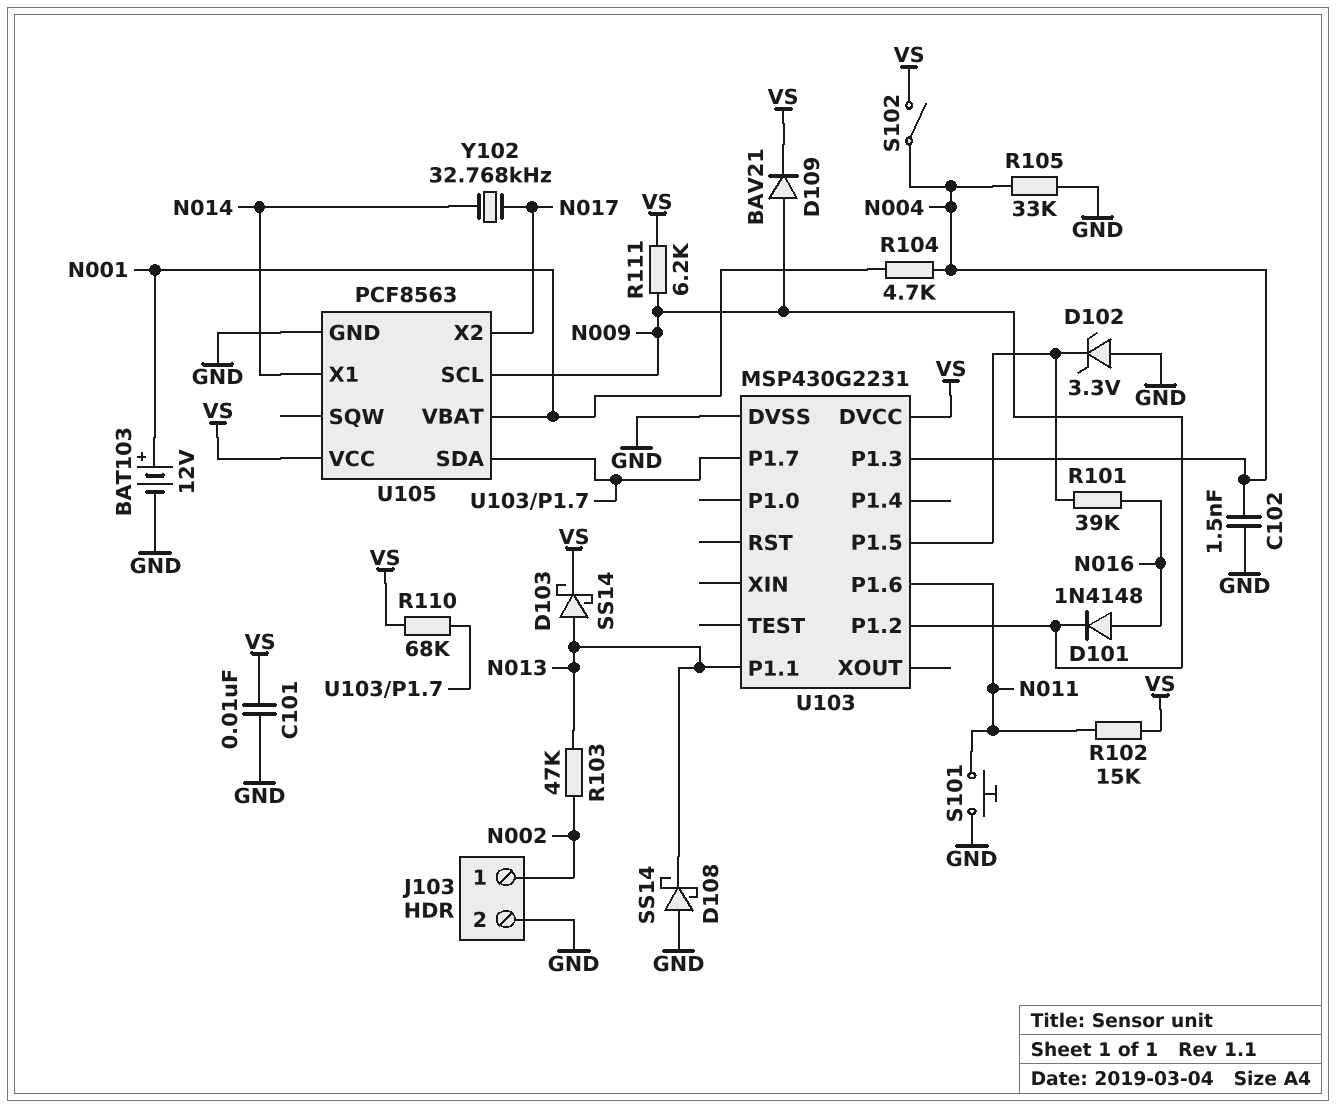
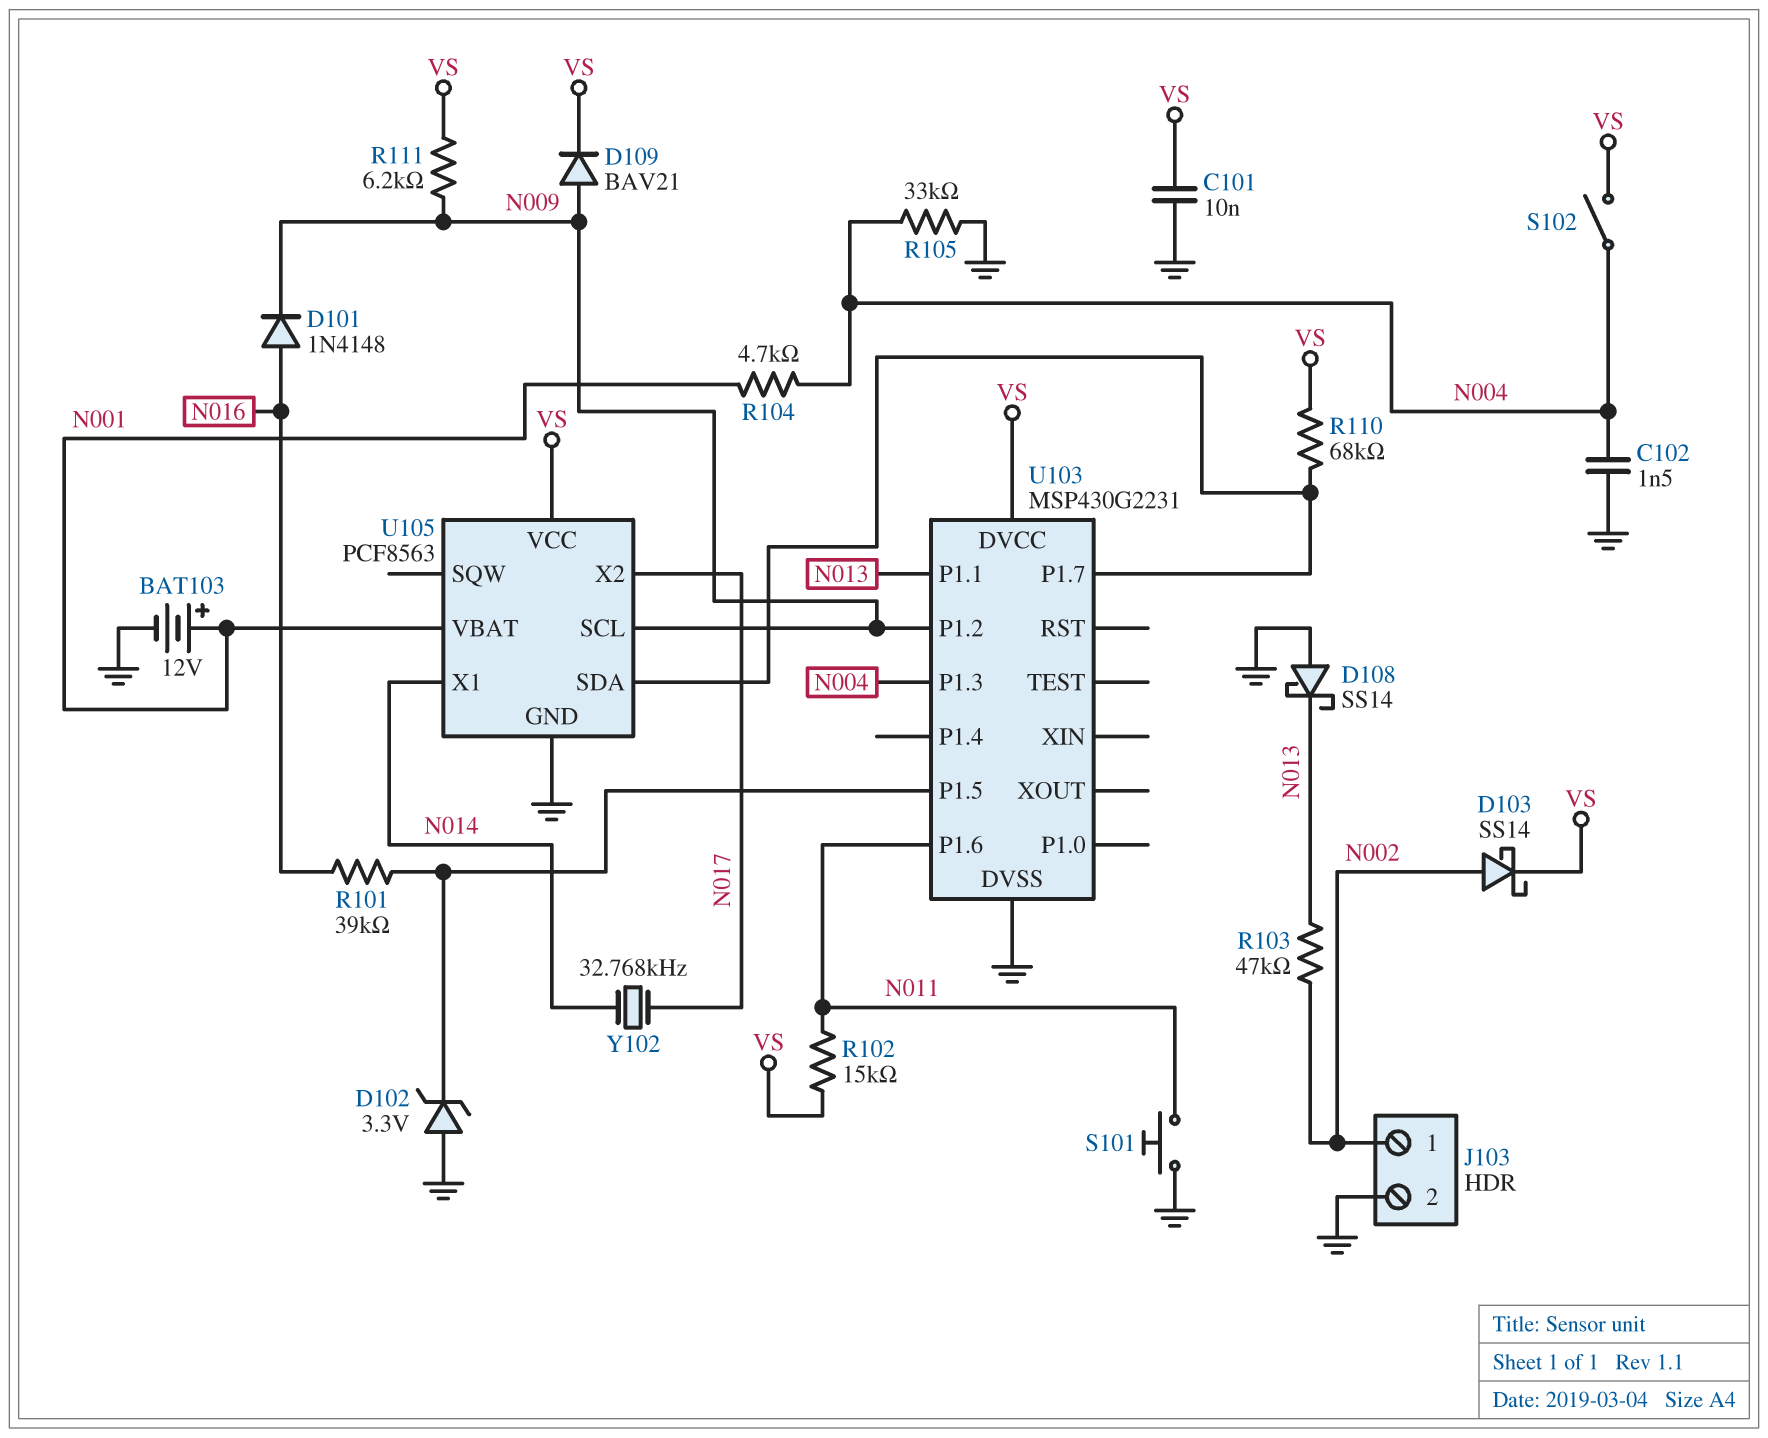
D103: schottky SS14 (A N013, K VS) -> schottky SS14 (A N002, K VS)

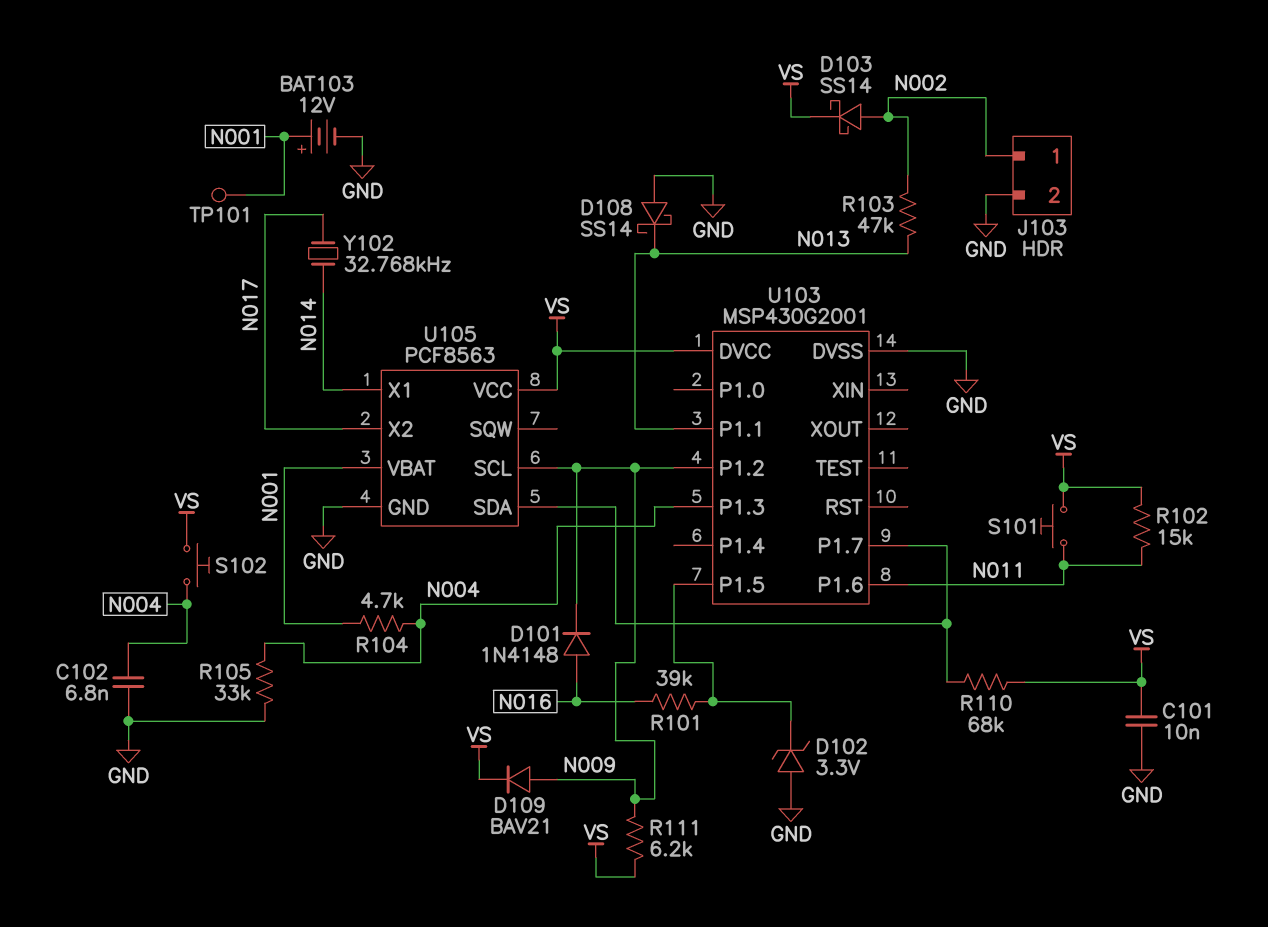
C102: 1.5nF (GND, N004) -> 6.8nF (GND, N004)
S101: button (GND, N011) -> button (N011, VS)
S102: switch (N004, VS) -> button (N004, VS)
TP101: none -> test point (N001)
U103: MSP430G2231 -> MSP430G2001

